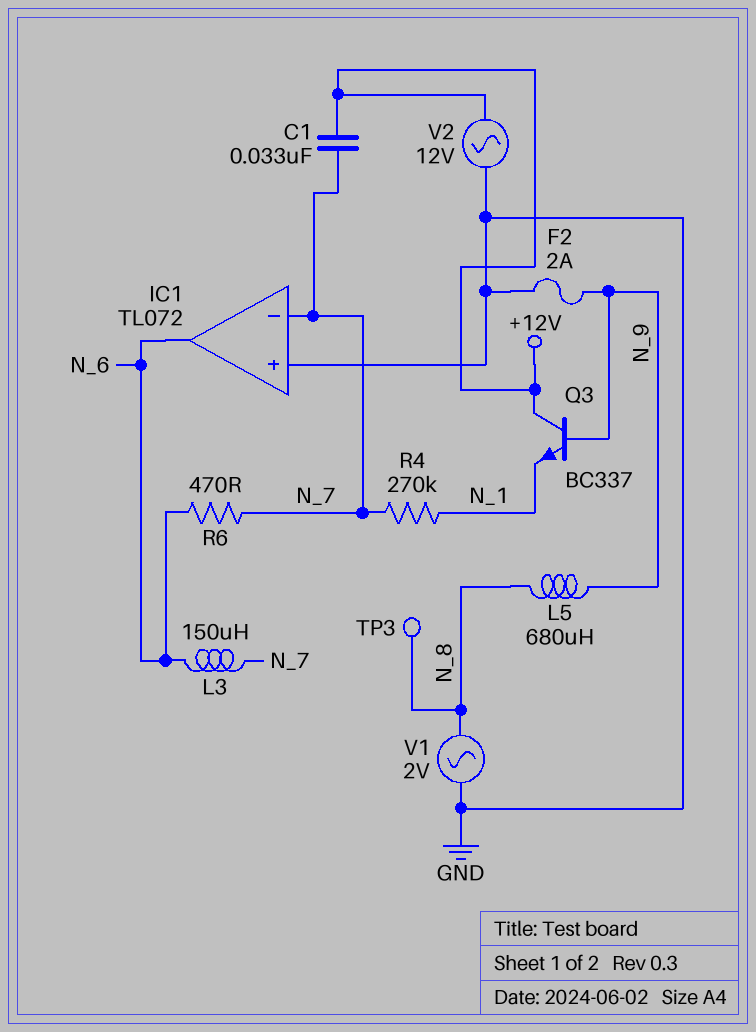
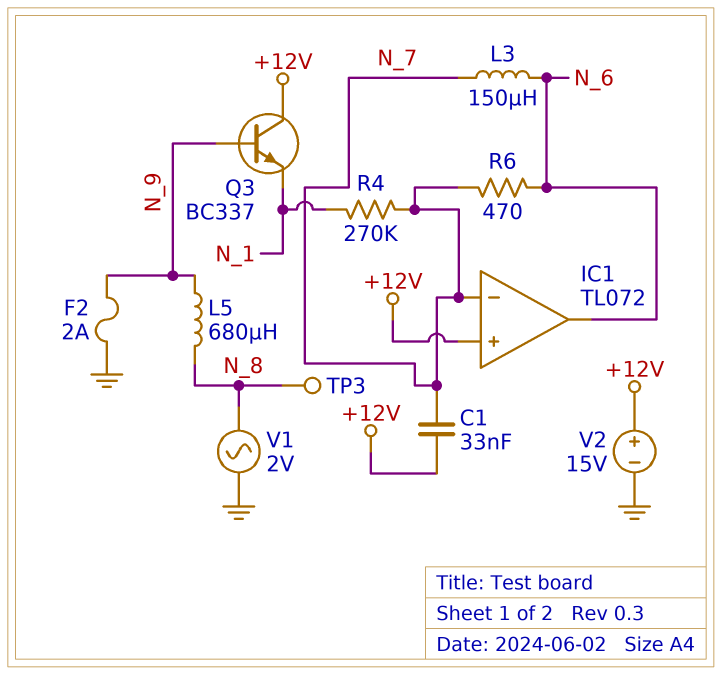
IC1 pin in+: GND -> +12V
V2: AC 12V (+12V, GND) -> 15V (plus +12V, minus GND)

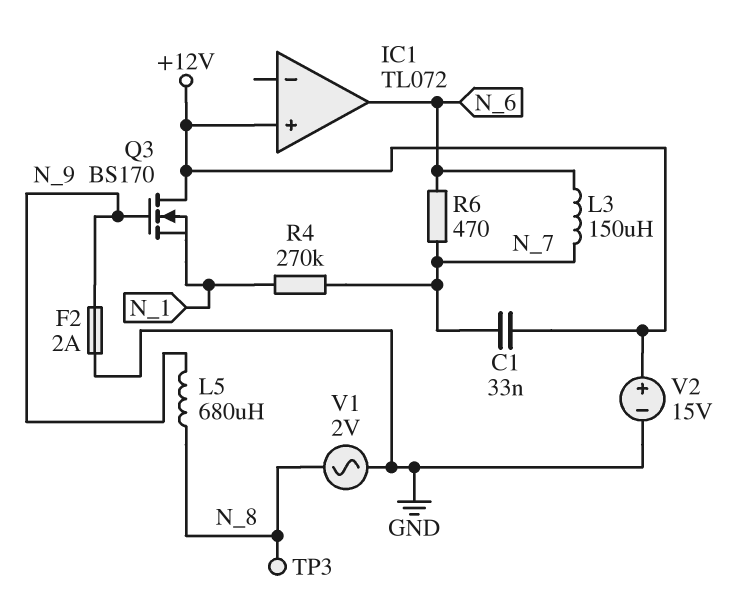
IC1 pin in-: N_7 -> none
Q3: NPN BC337 (B N_9, C +12V, E N_1) -> NMOS BS170 (G N_9, D +12V, S N_1)

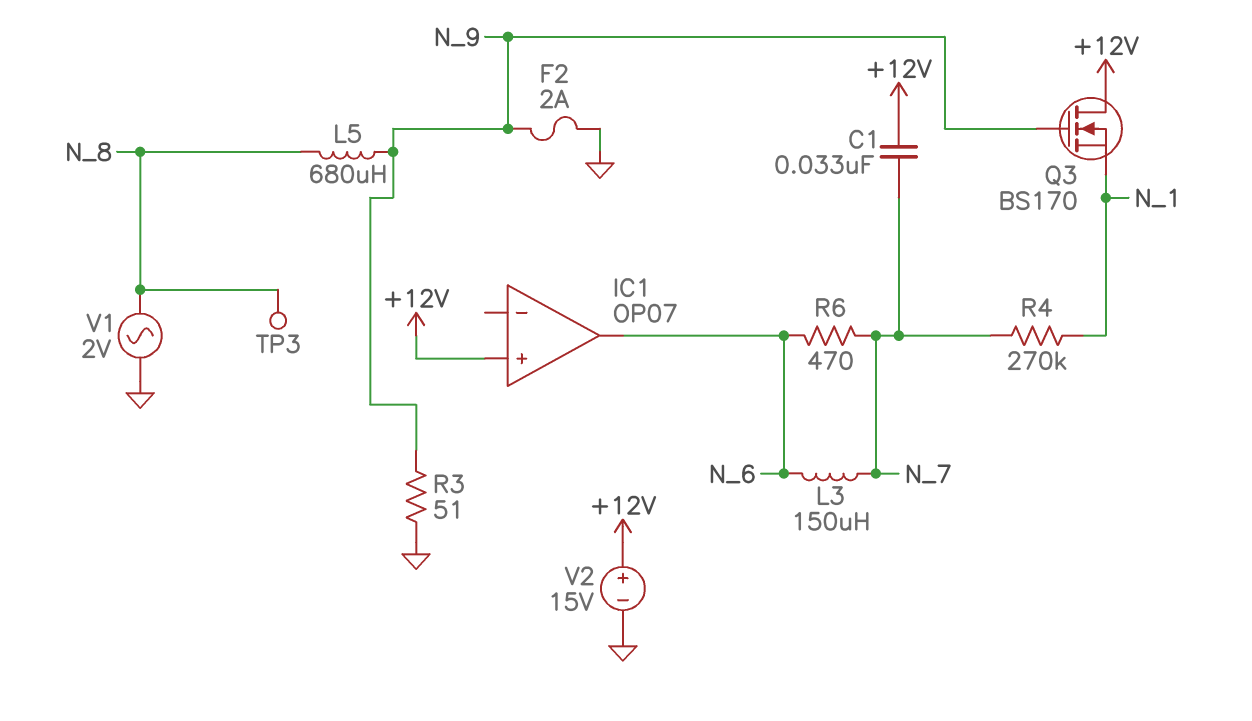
IC1: TL072 -> OP07
R3: none -> 51 (GND, N_9)

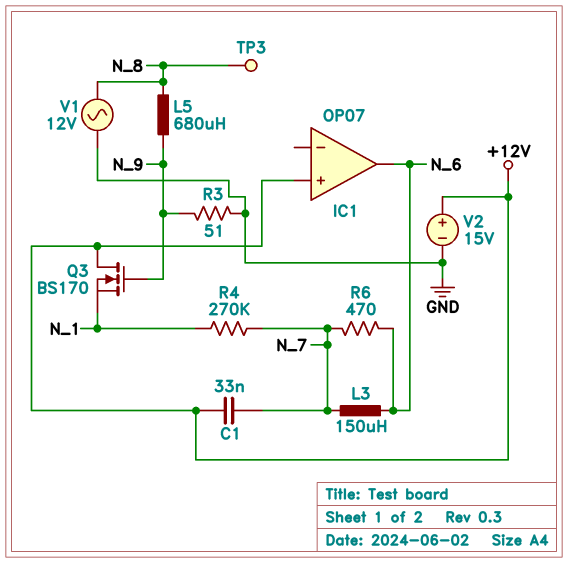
F2: 2A (GND, N_9) -> none
V1: AC 2V (GND, N_8) -> AC 12V (GND, N_8)

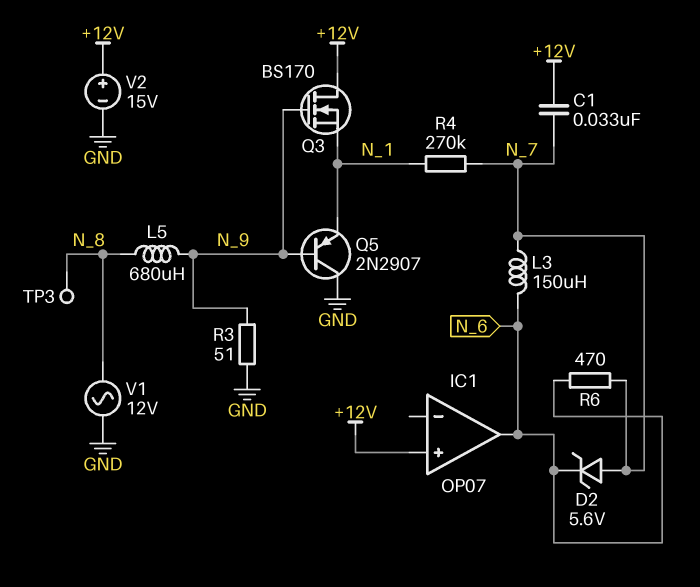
D2: none -> zener 5.6V (A N_7, K N_6)
Q5: none -> PNP 2N2907 (B N_9, C GND, E N_1)

